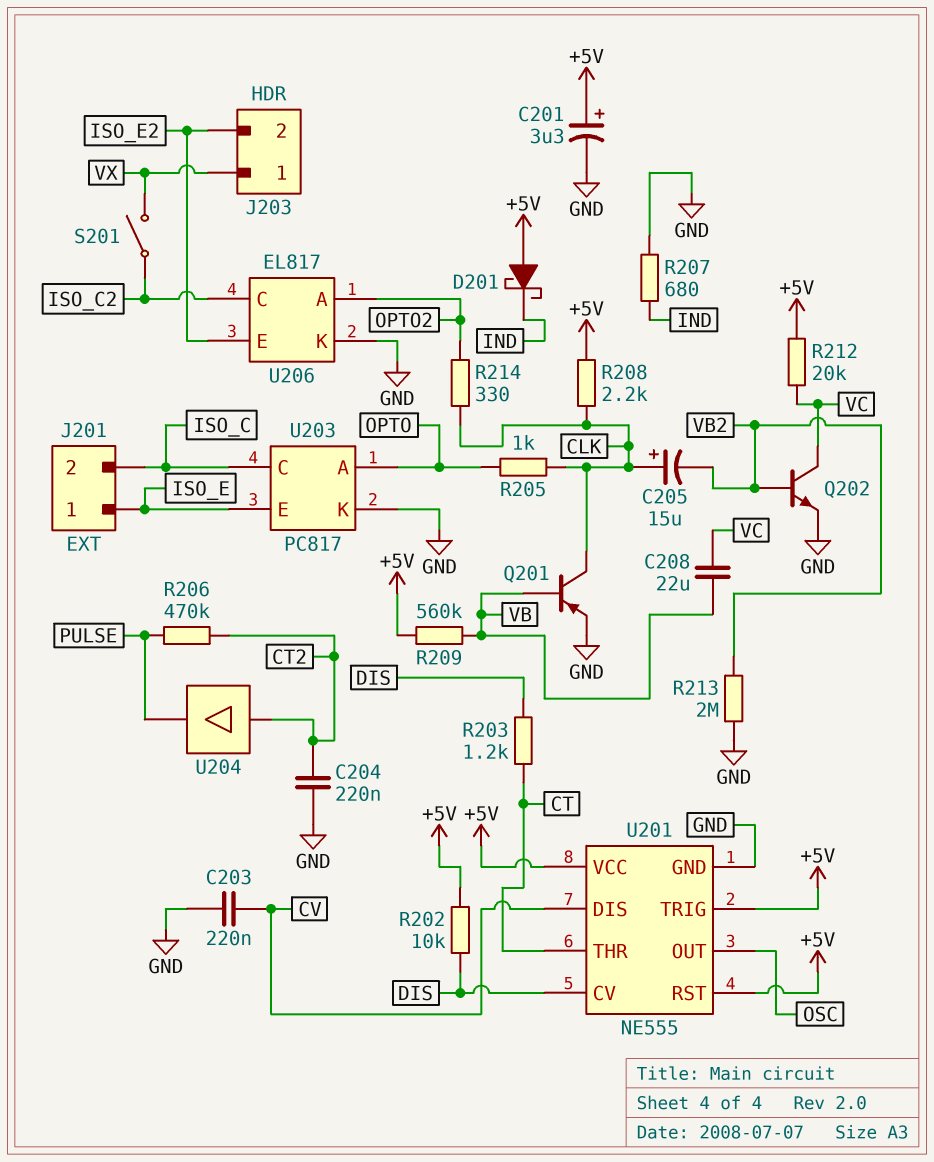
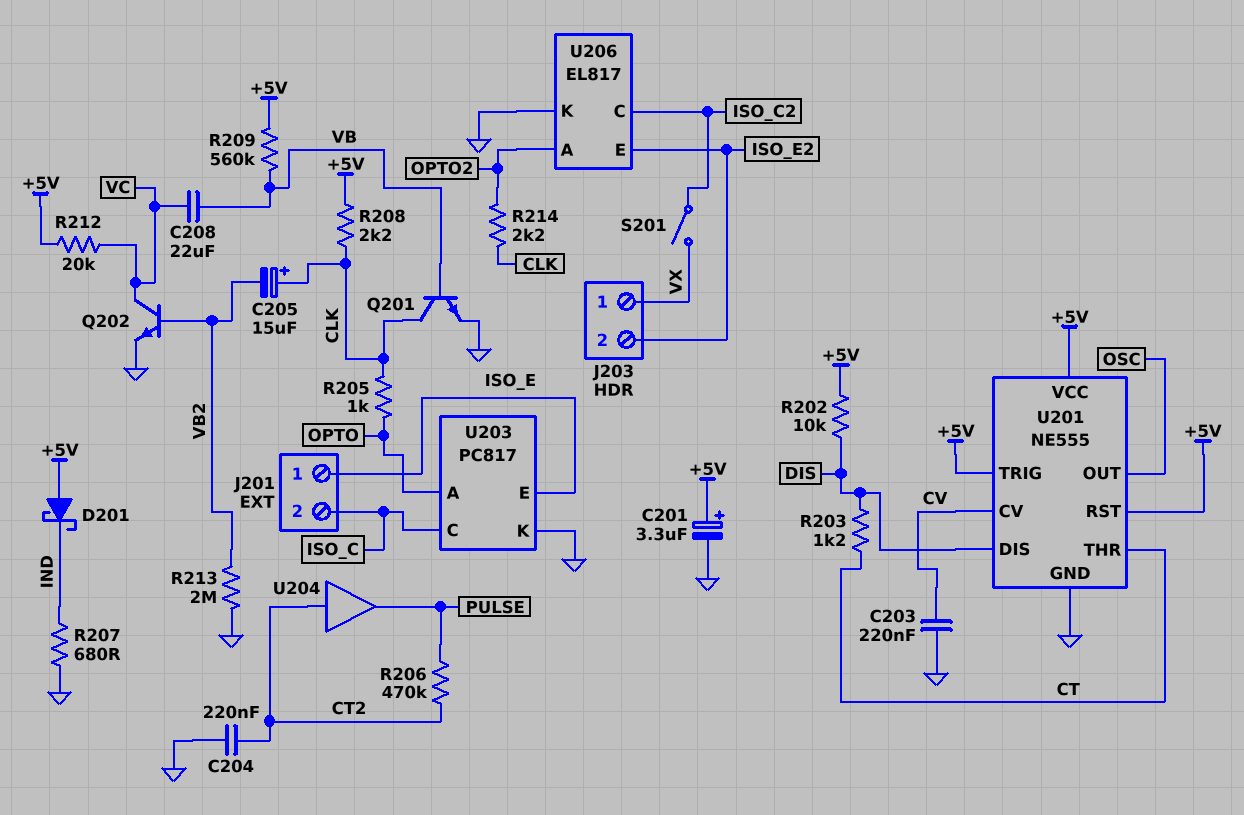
Q201: PNP (B VB, C CLK, E GND) -> NPN (B VB, C CLK, E GND)
R214: 330 (CLK, OPTO2) -> 2.2k (CLK, OPTO2)
U201 pin CV: DIS -> CV
U201 pin DIS: CV -> DIS

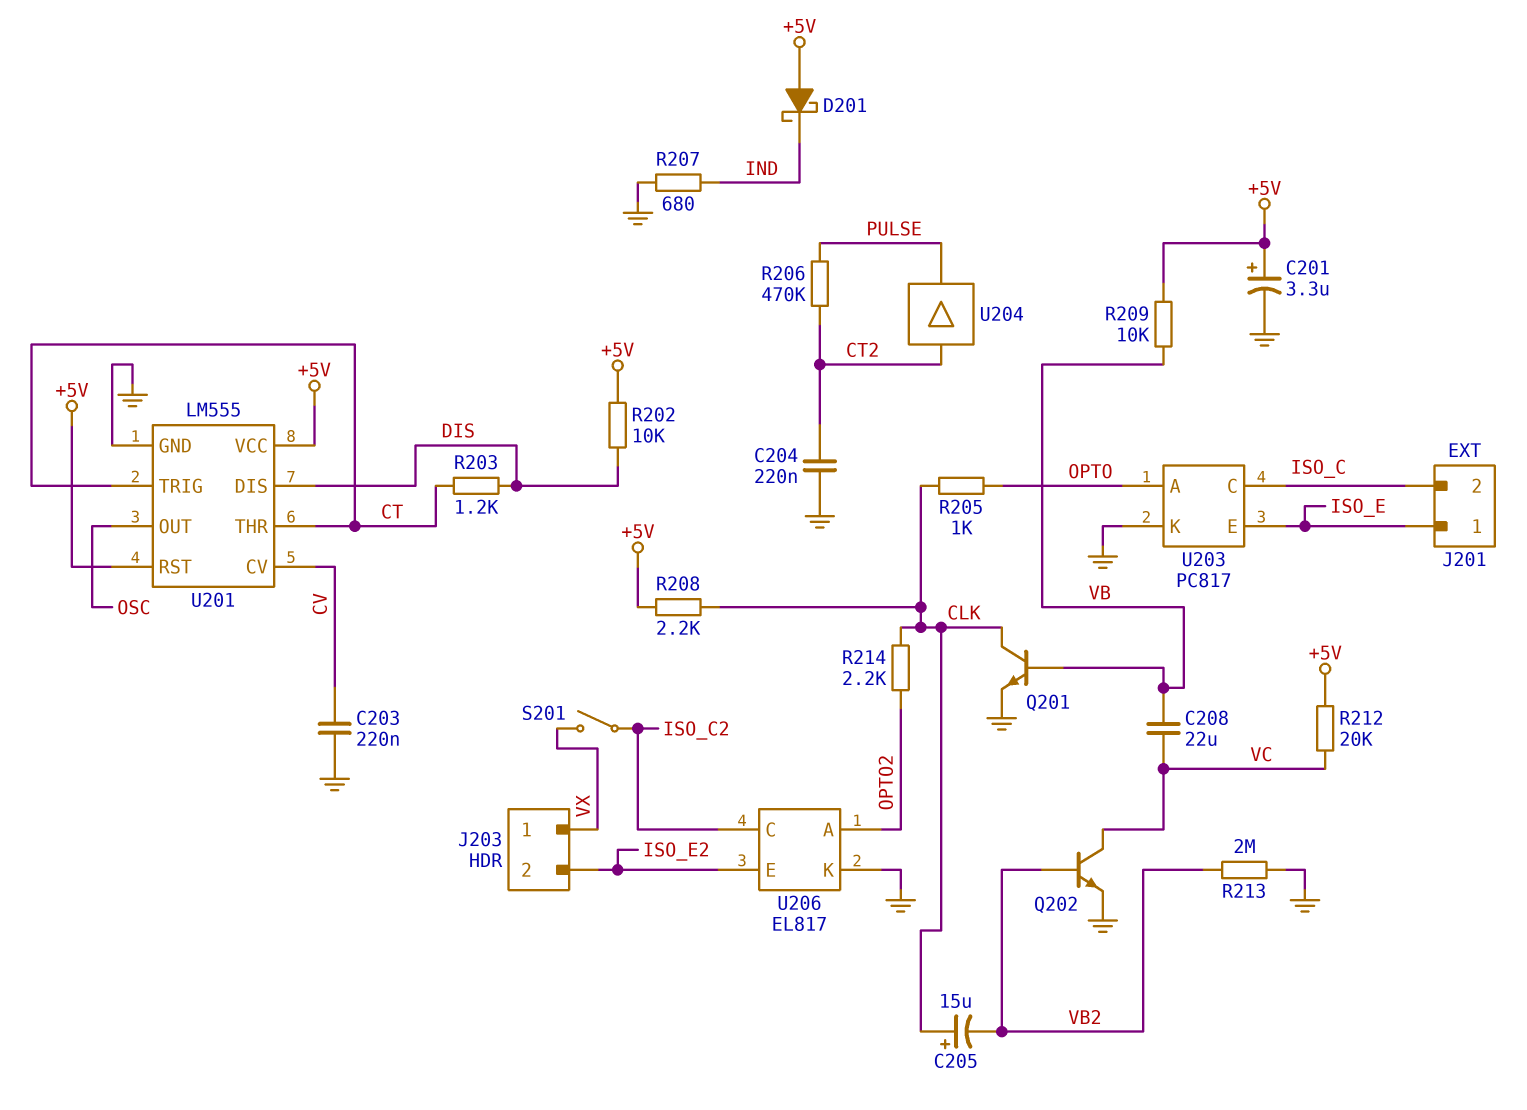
R209: 560k (+5V, VB) -> 10k (+5V, VB)
U201: NE555 -> LM555
U201 pin TRIG: +5V -> CT

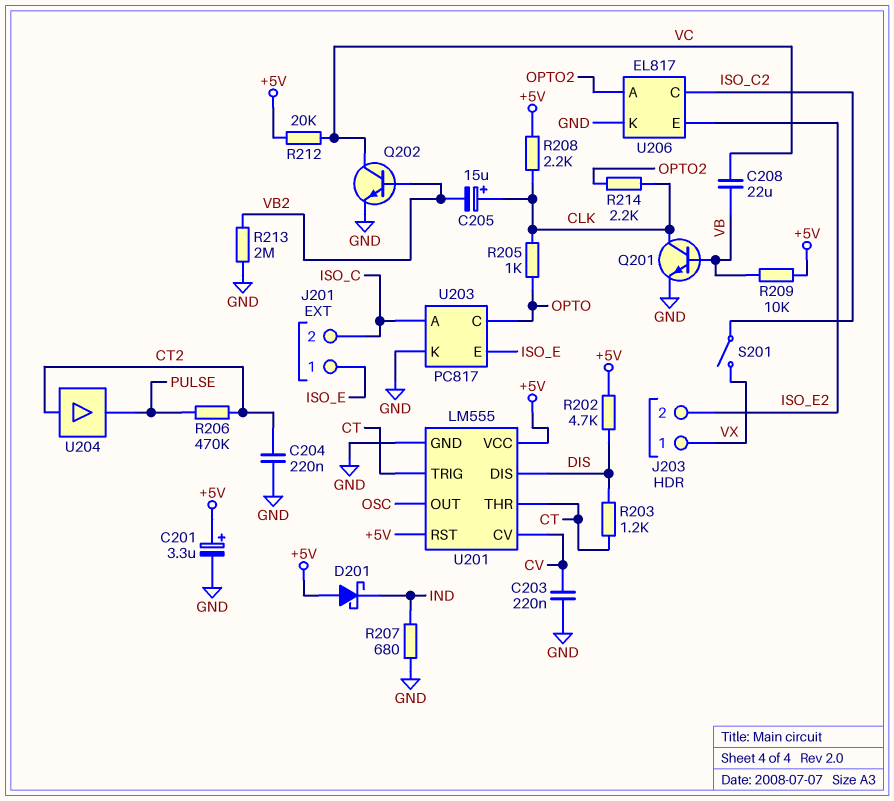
R202: 10k (+5V, DIS) -> 4.7k (+5V, DIS)
U203 pin A: OPTO -> ISO_C
U203 pin C: ISO_C -> OPTO

